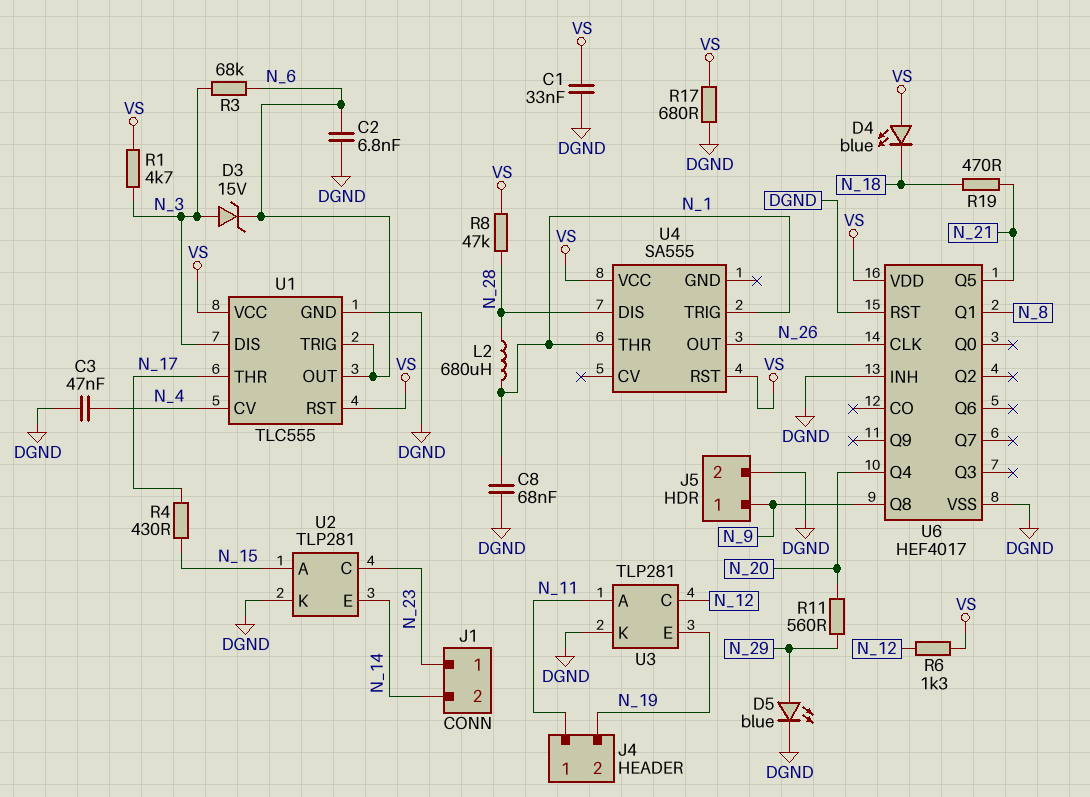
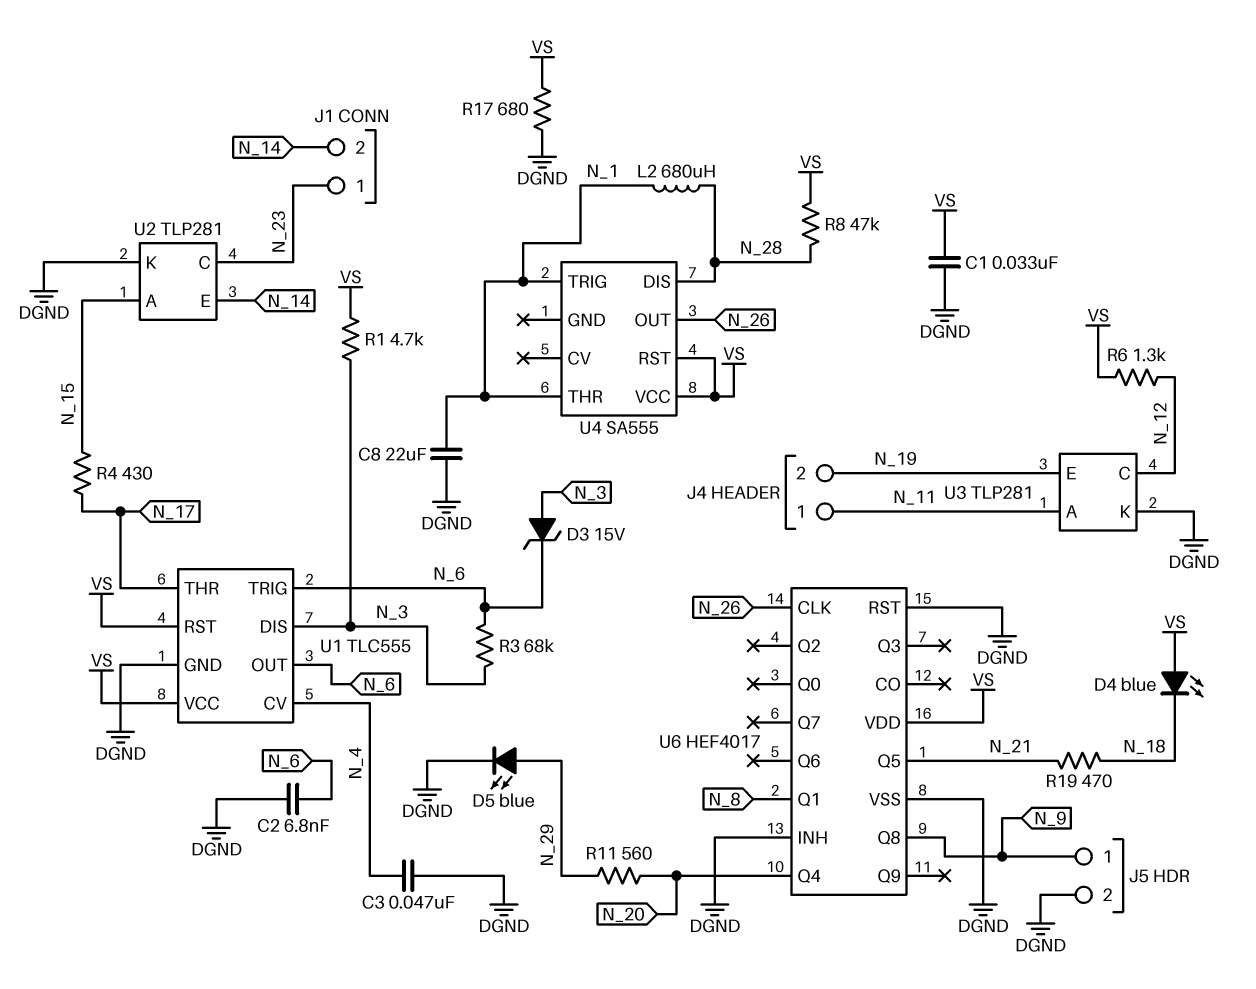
C8: 68nF (DGND, N_1) -> 22uF (DGND, N_1)

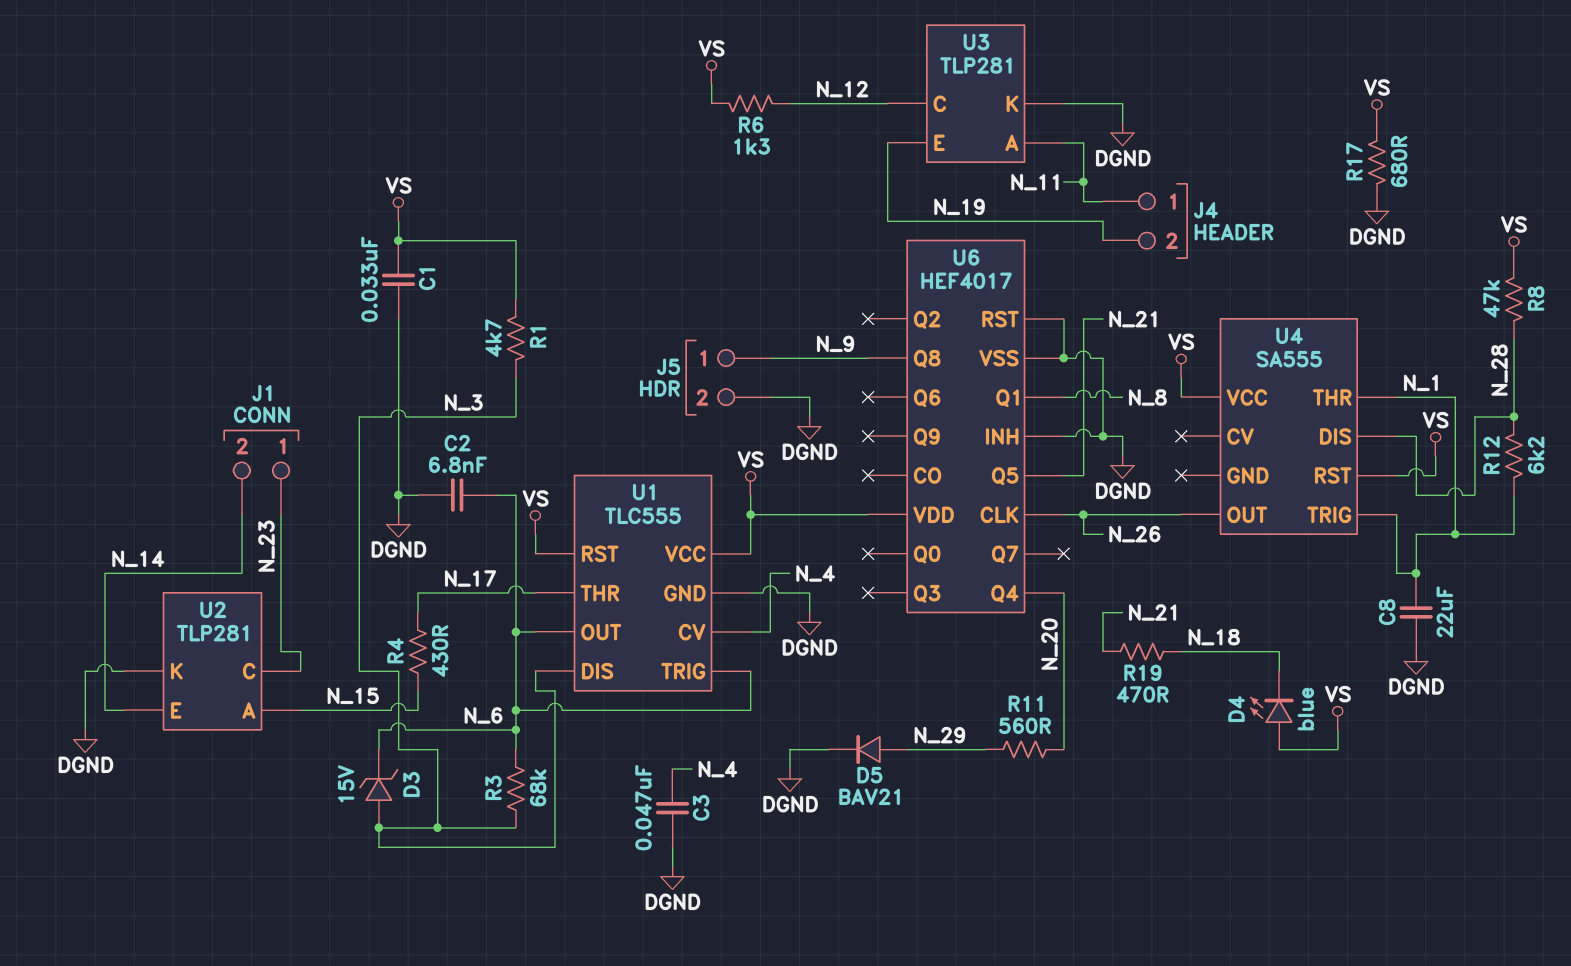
D5: LED blue (A N_29, K DGND) -> diode BAV21 (A N_29, K DGND)
L2: 680uH (N_1, N_28) -> none
R12: none -> 6.2k (N_1, N_28)

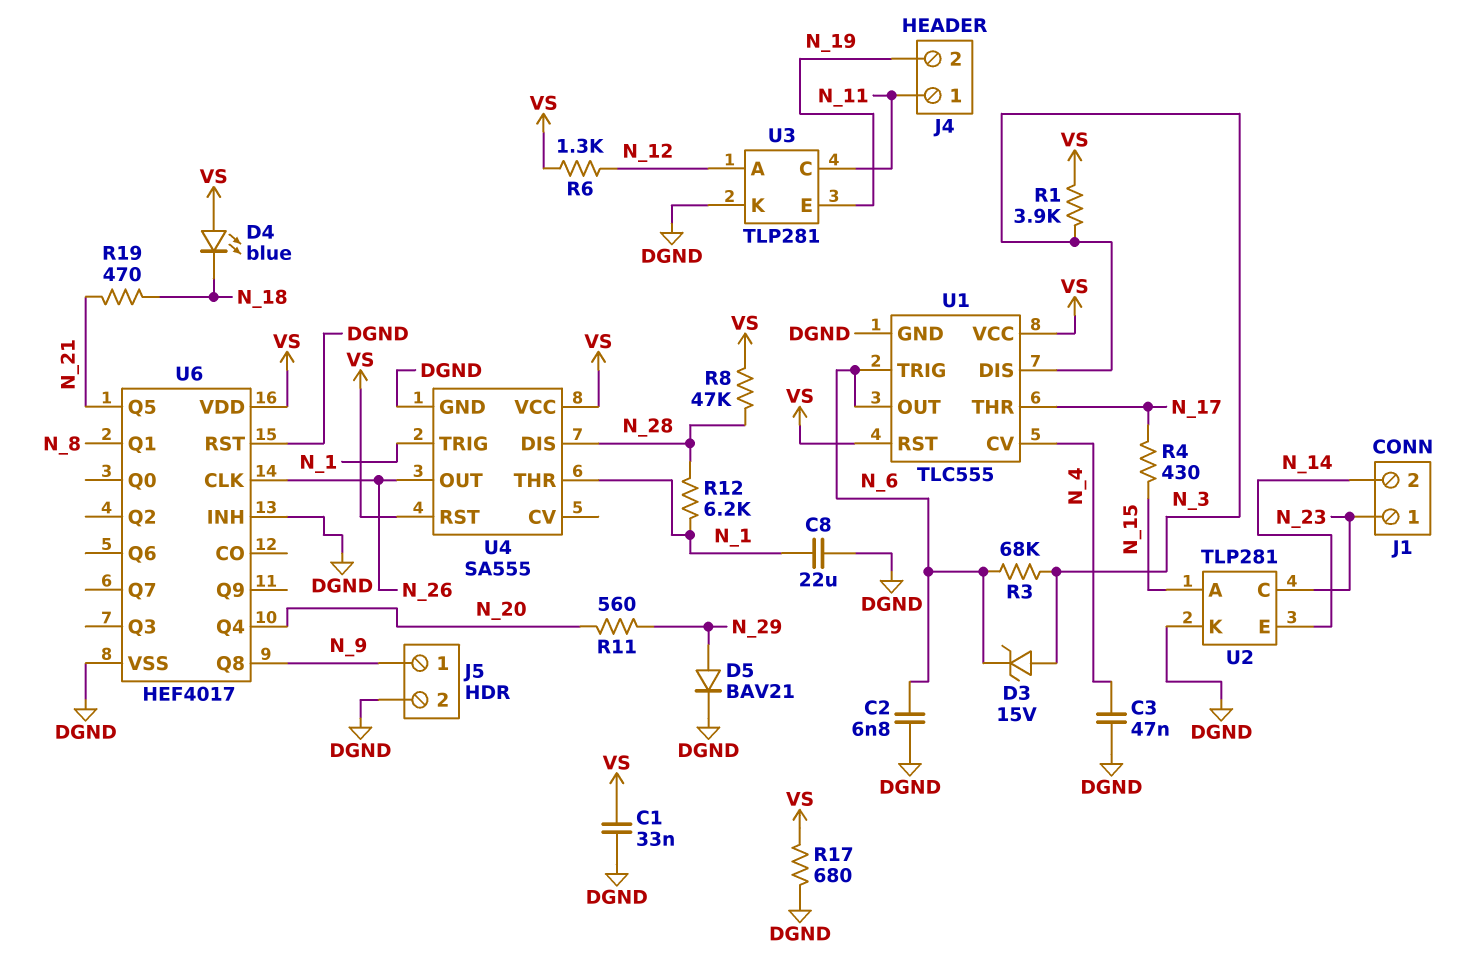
R1: 4.7k (N_3, VS) -> 3.9k (N_3, VS)
U3 pin A: N_11 -> N_12
U3 pin C: N_12 -> N_11
U4 pin GND: none -> DGND

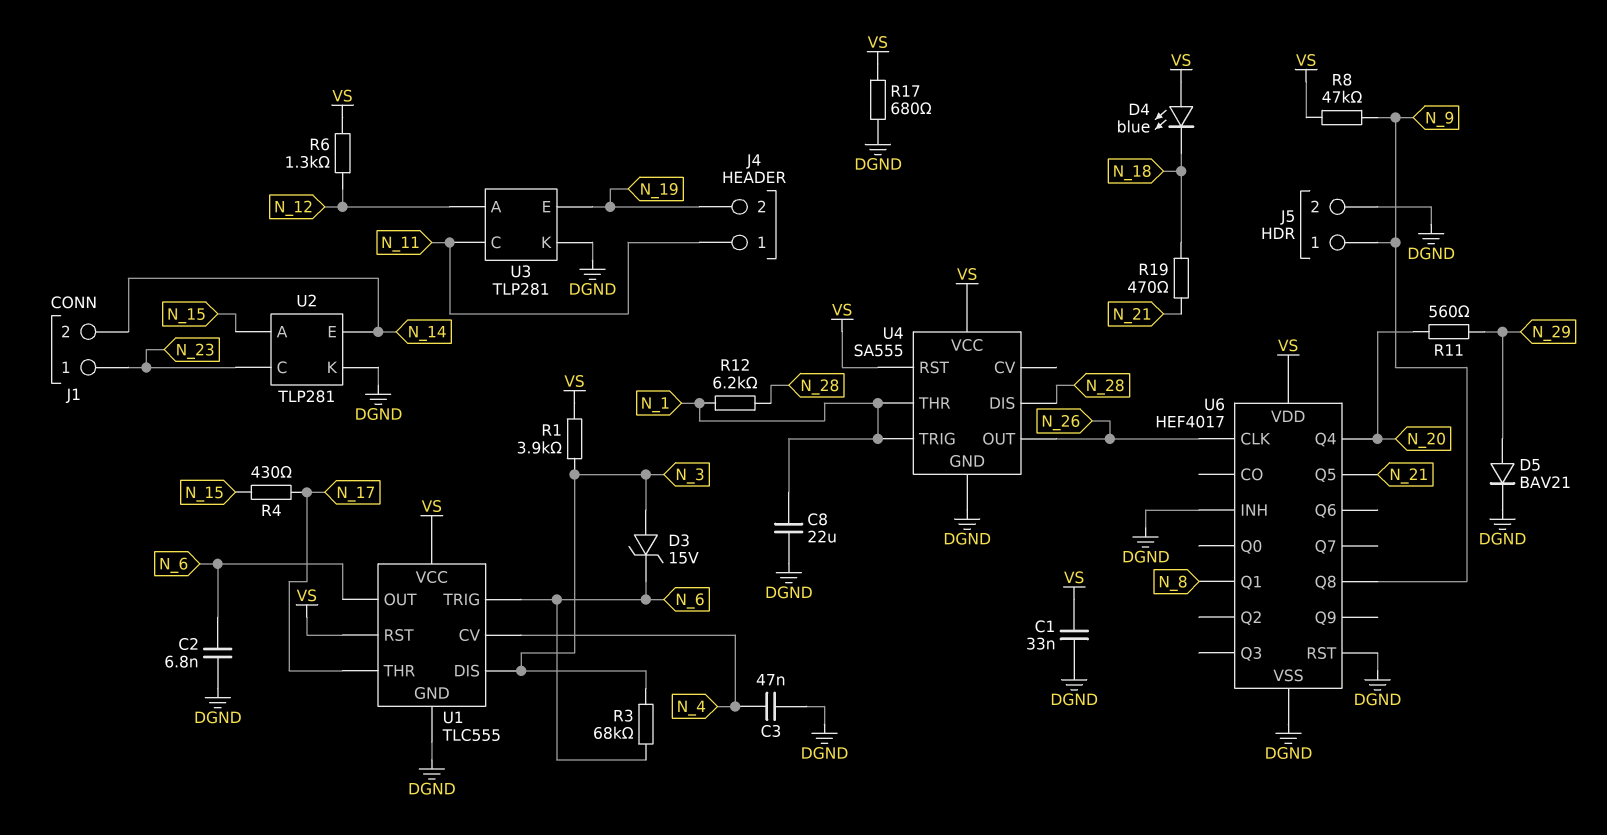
R8: 47k (N_28, VS) -> 47k (N_9, VS)

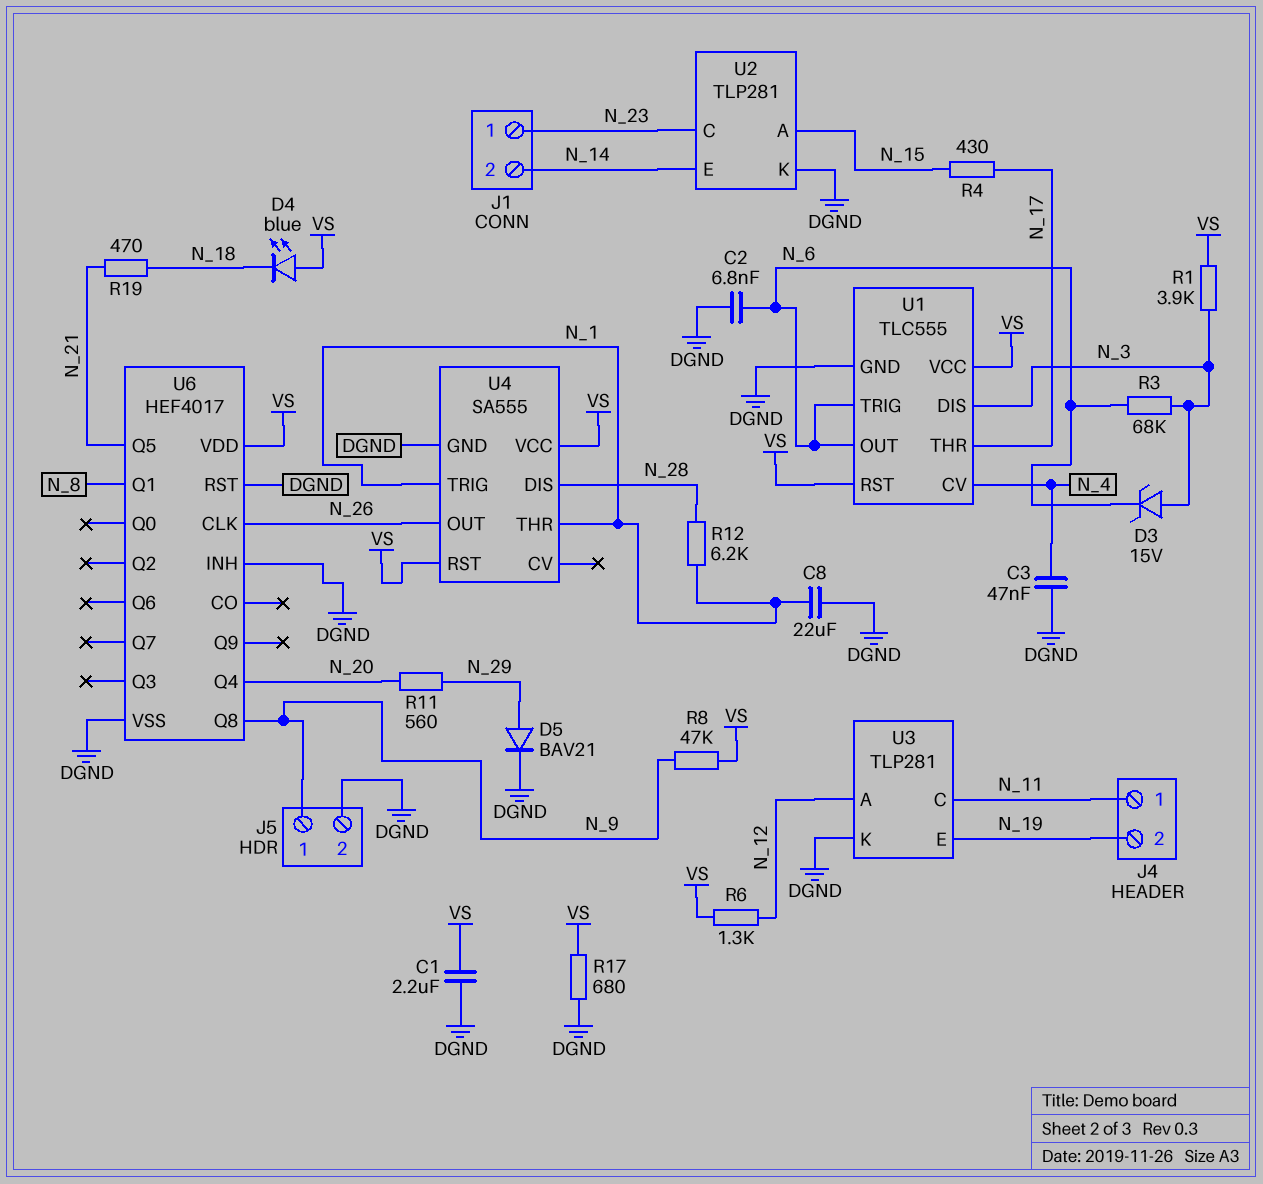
C1: 33nF (DGND, VS) -> 2.2uF (DGND, VS)

